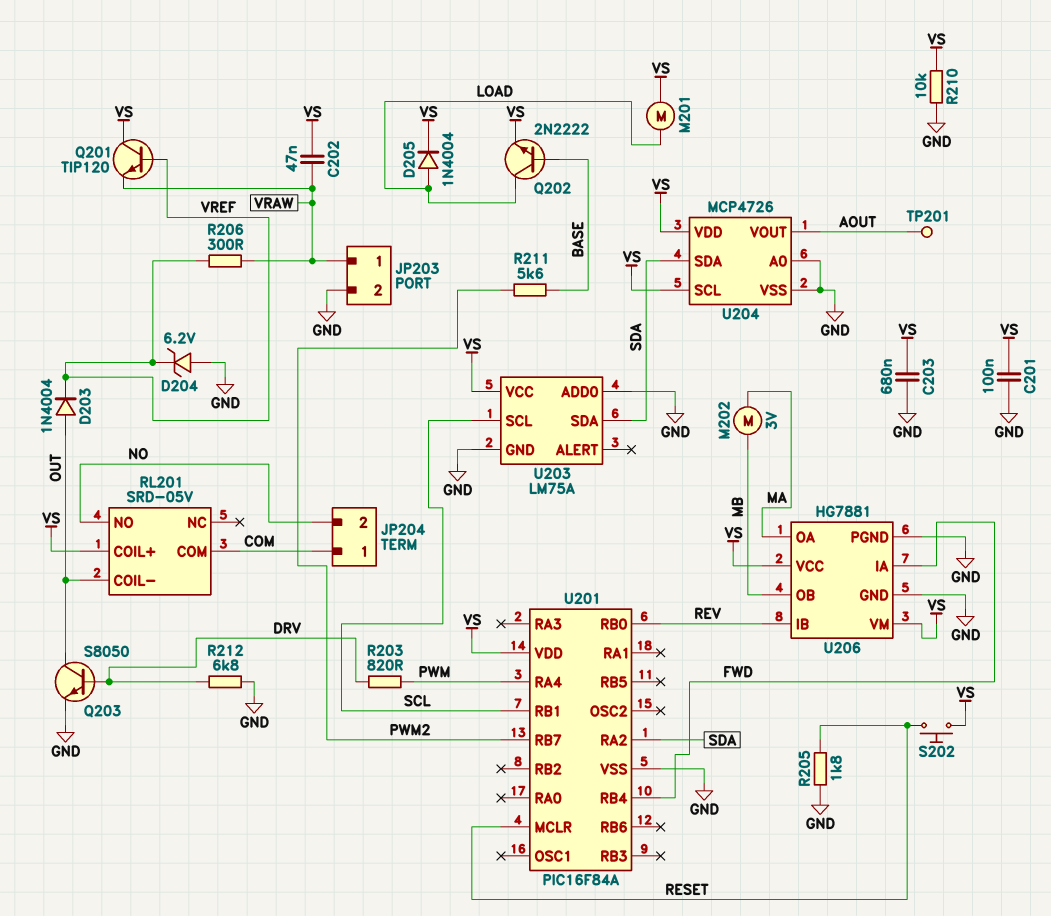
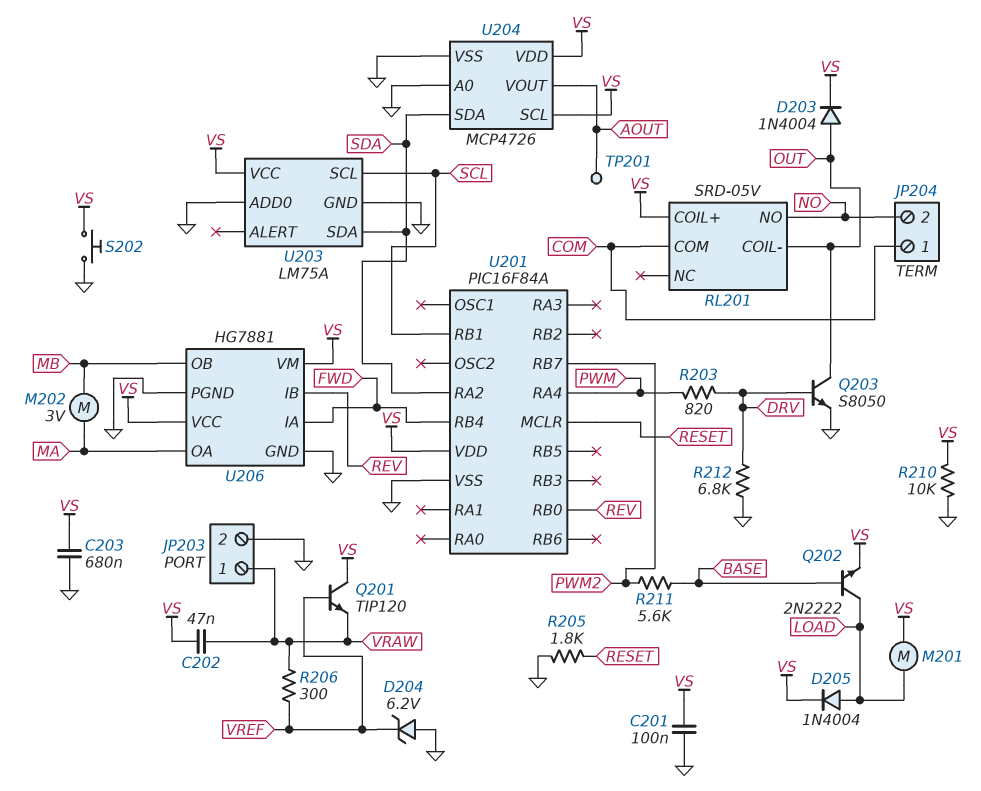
D203: diode 1N4004 (A OUT, K VREF) -> diode 1N4004 (A OUT, K VS)
S202: button (RESET, VS) -> button (GND, VS)

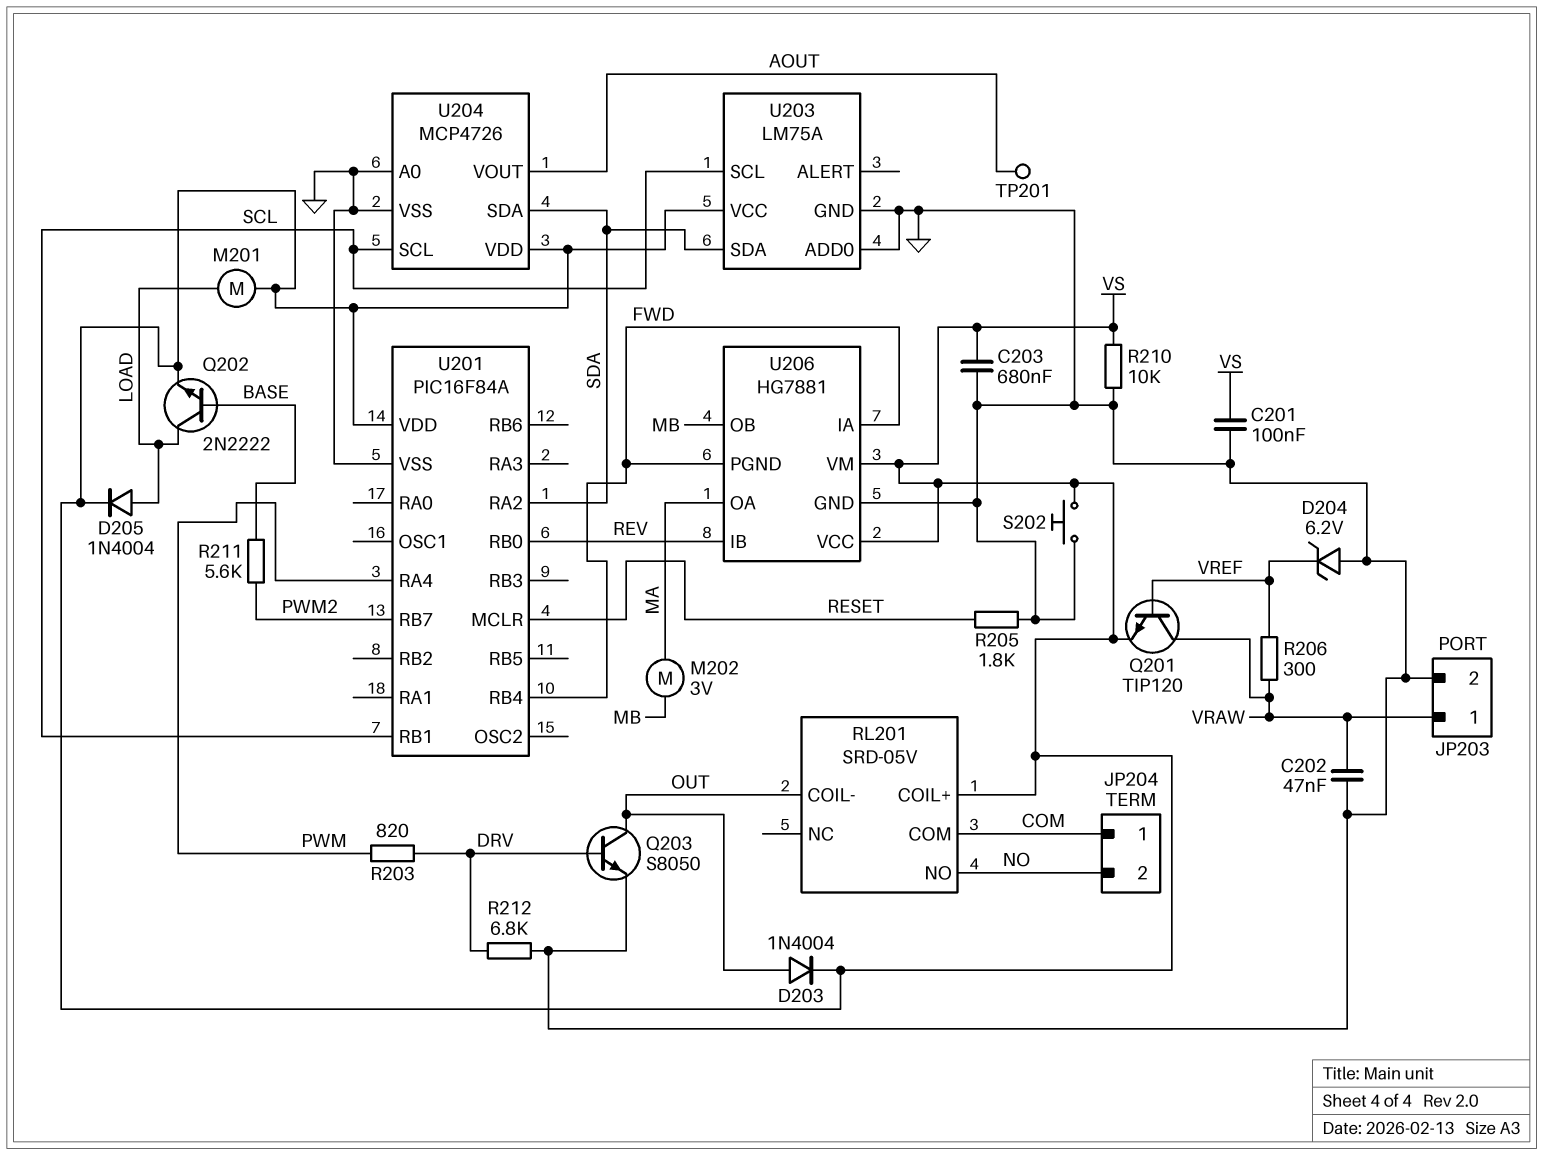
C202: 47nF (VRAW, VS) -> 47nF (GND, VRAW)
Q201: NPN TIP120 (B VREF, C VS, E VRAW) -> NPN TIP120 (B VREF, C VRAW, E VS)
U204 pin SCL: VS -> SCL
U206 pin PGND: GND -> FWD

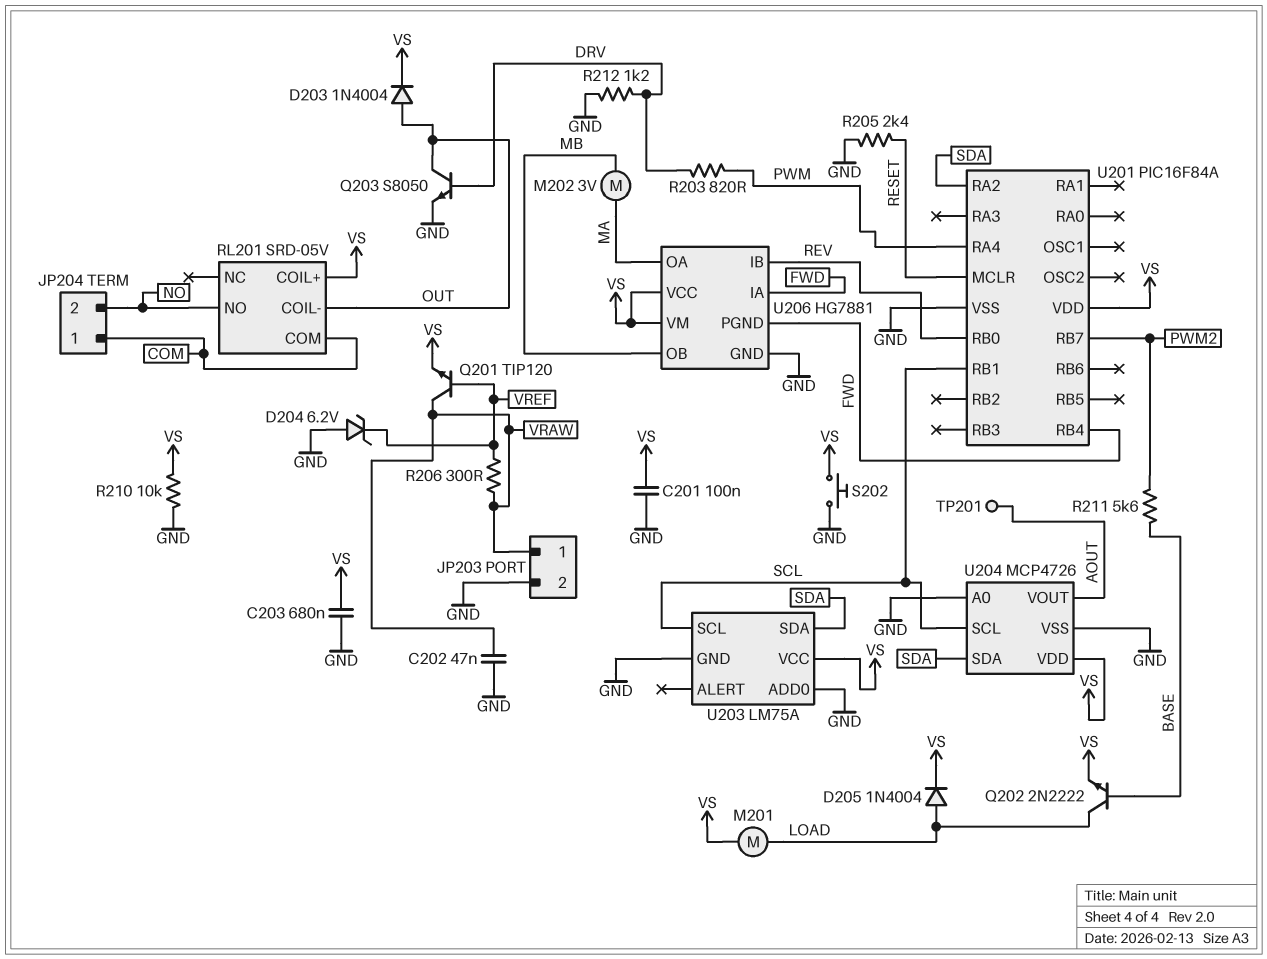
R205: 1.8k (GND, RESET) -> 2.4k (GND, RESET)
R212: 6.8k (DRV, GND) -> 1.2k (DRV, GND)

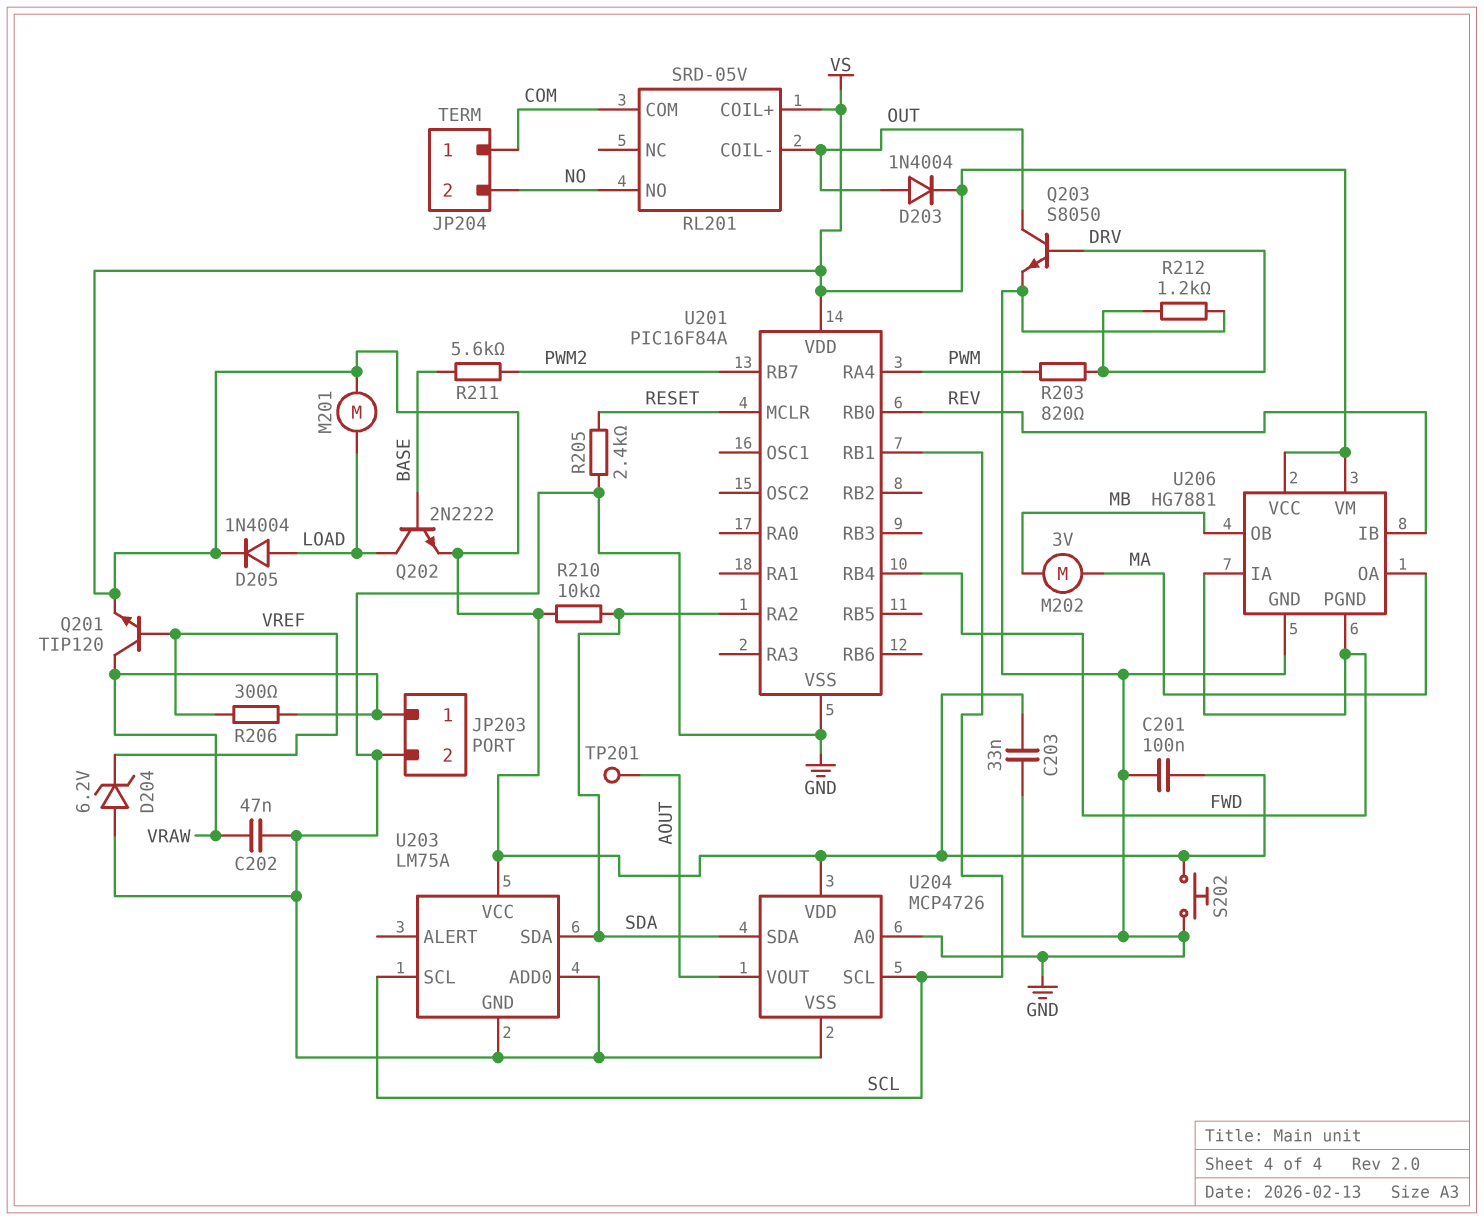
C203: 680nF (GND, VS) -> 33nF (GND, VS)
R210: 10k (GND, VS) -> 10k (SDA, VS)

